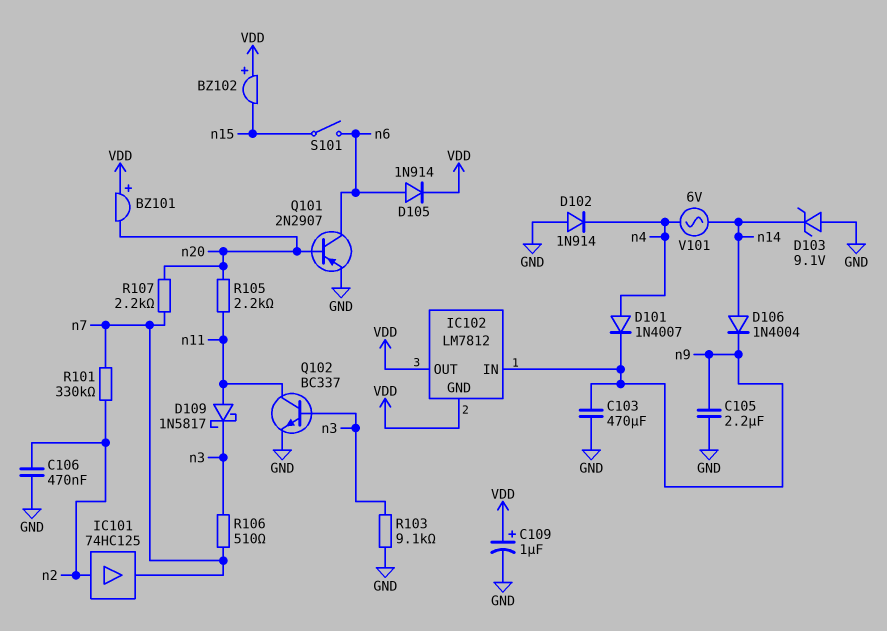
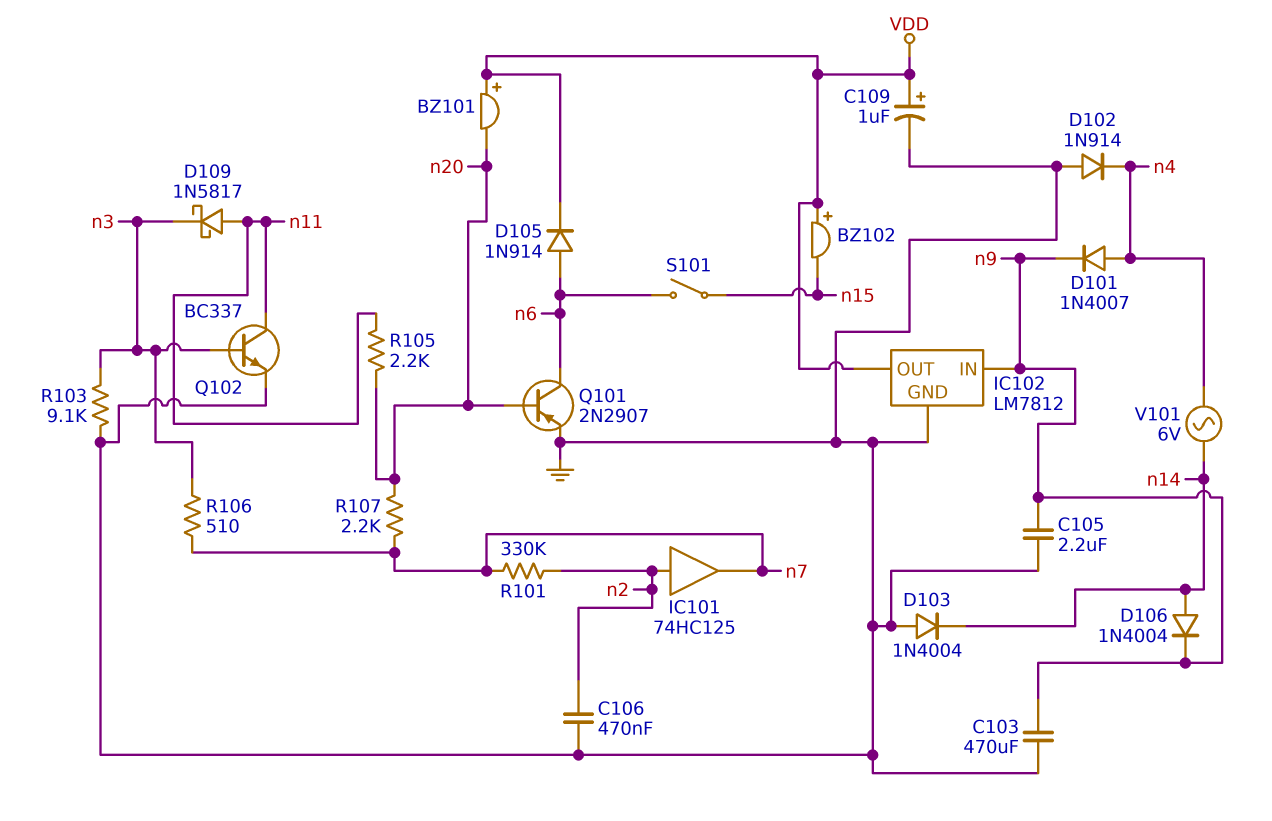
D103: zener 9.1V (A GND, K n14) -> diode 1N4004 (A GND, K n14)
IC102 pin GND: VDD -> GND

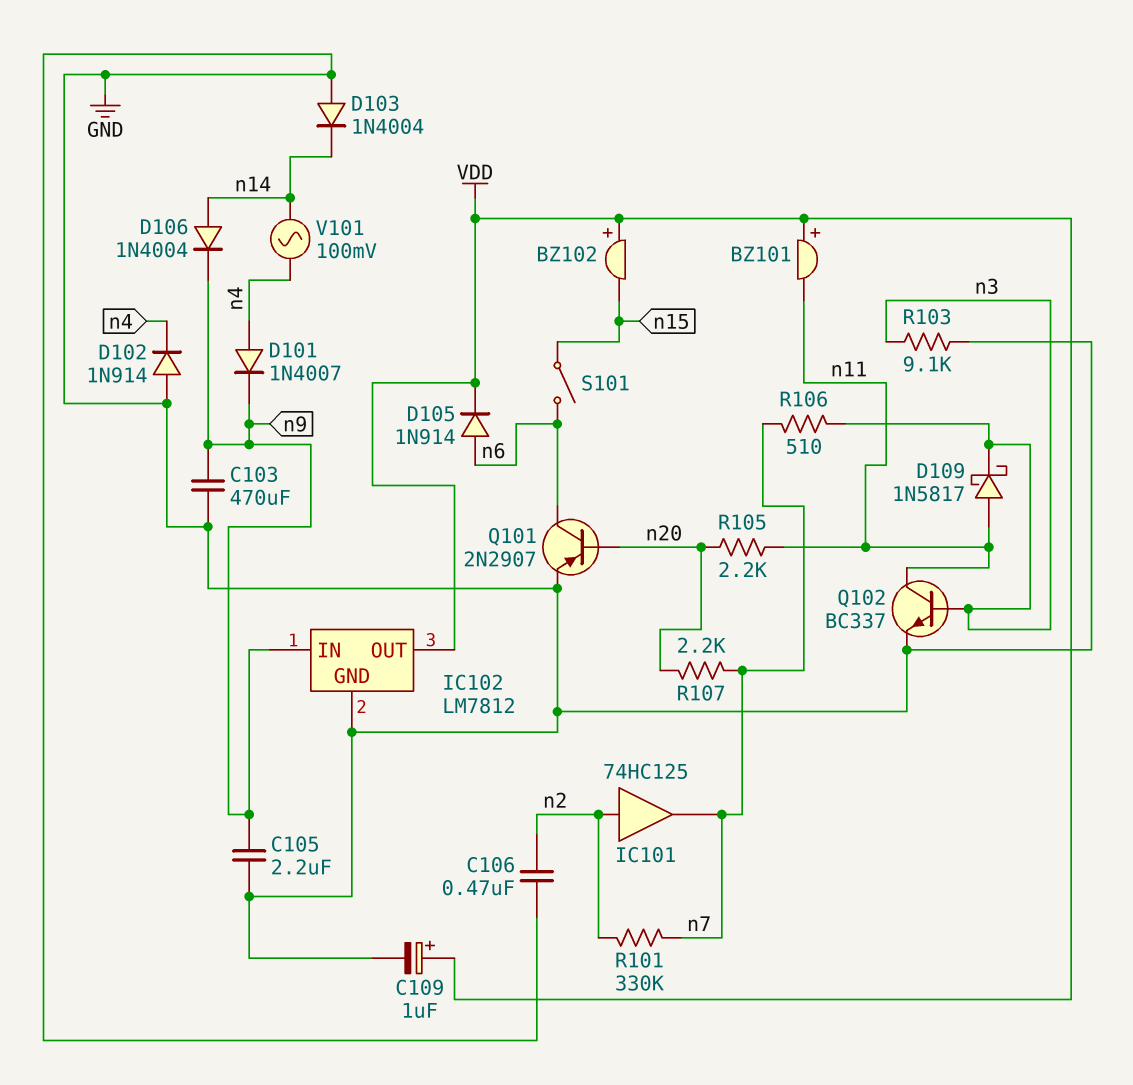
BZ101: buzzer (plus VDD, minus n20) -> buzzer (plus VDD, minus n11)
V101: AC 6V (n4, n14) -> AC 100mV (n4, n14)

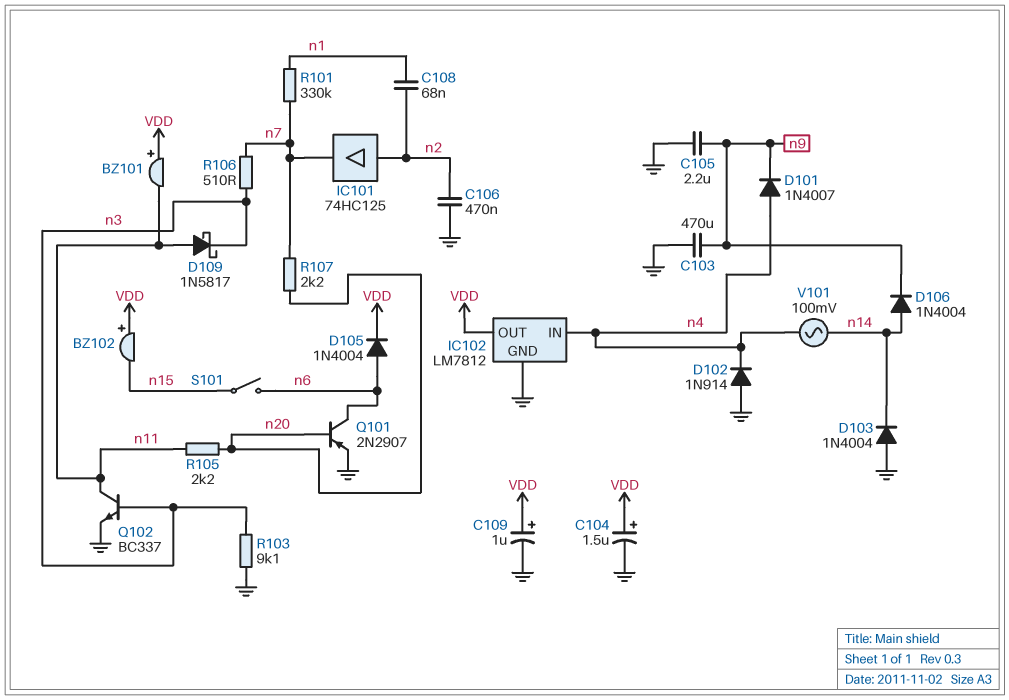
C104: none -> 1.5uF (plus VDD, minus GND)
C108: none -> 68nF (n1, n2)
D105: diode 1N914 (A n6, K VDD) -> diode 1N4004 (A n6, K VDD)
IC102 pin IN: n9 -> n4
R101: 330k (n2, n7) -> 330k (n1, n7)

